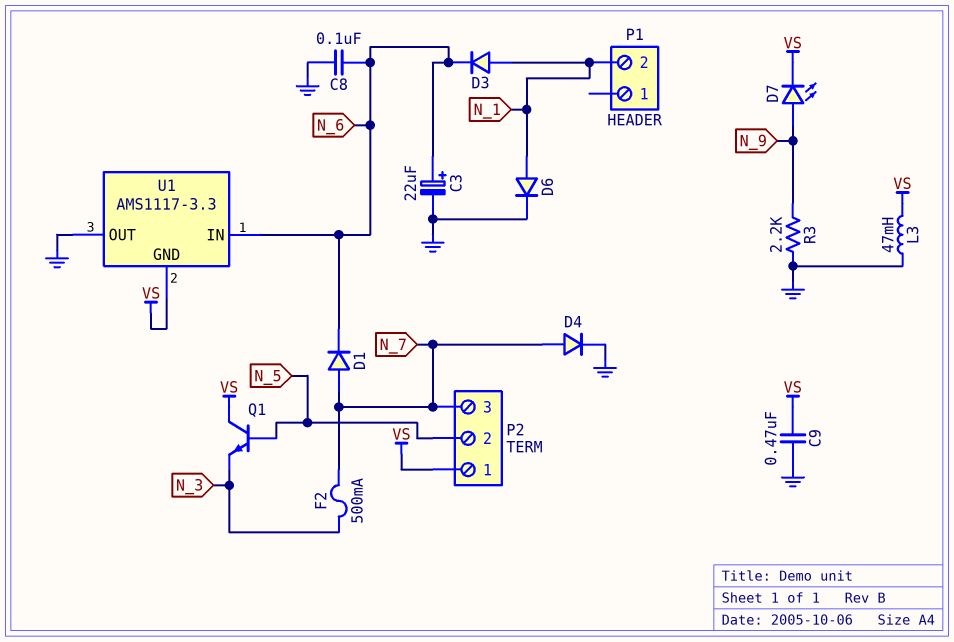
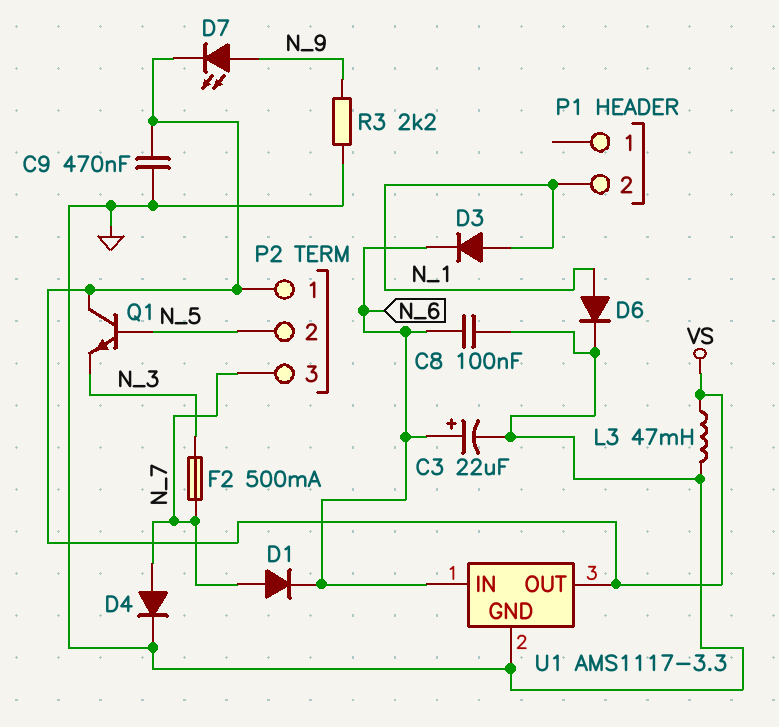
U1 pin GND: VS -> GND
U1 pin OUT: GND -> VS

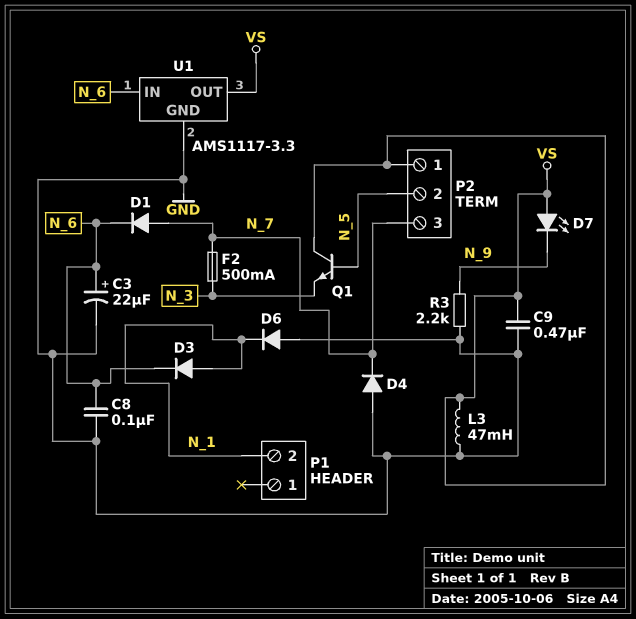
D4: diode (A N_7, K GND) -> diode (A GND, K N_7)
D6: diode (A N_1, K GND) -> diode (A GND, K N_1)
D7: LED (A N_9, K VS) -> LED (A VS, K N_9)

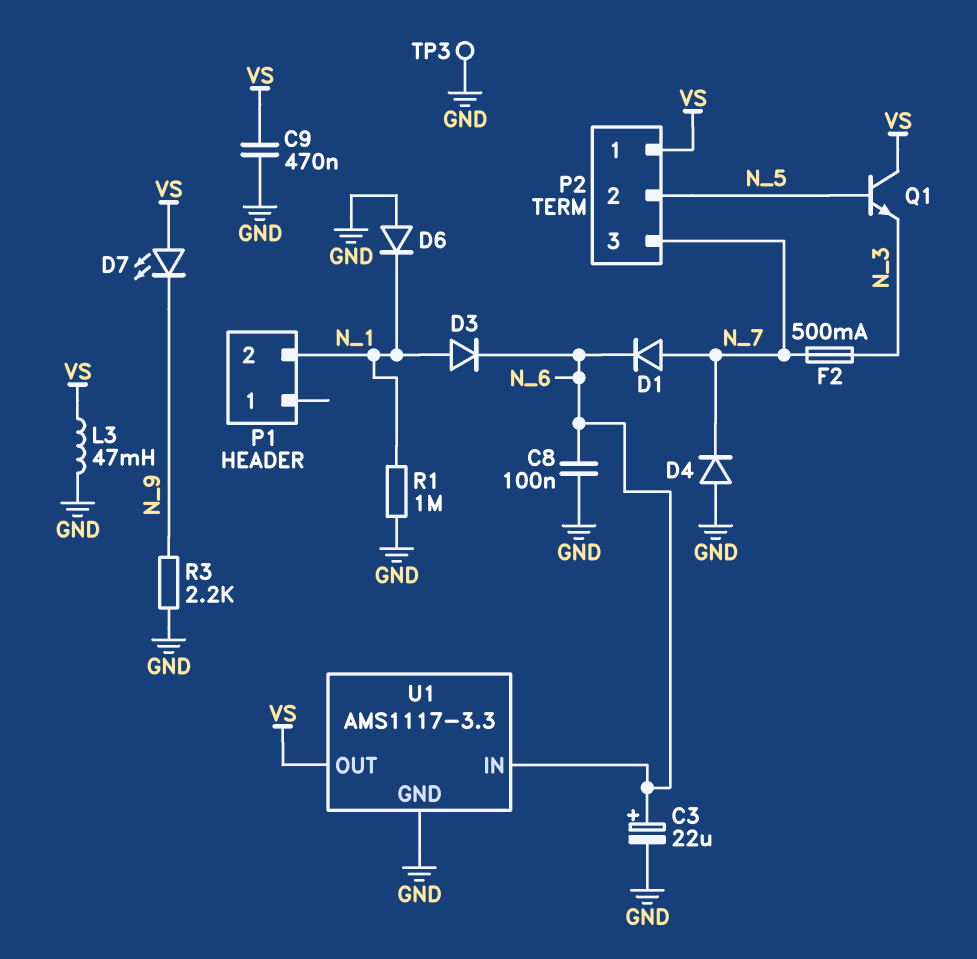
R1: none -> 1M (GND, N_1)
TP3: none -> test point (GND)

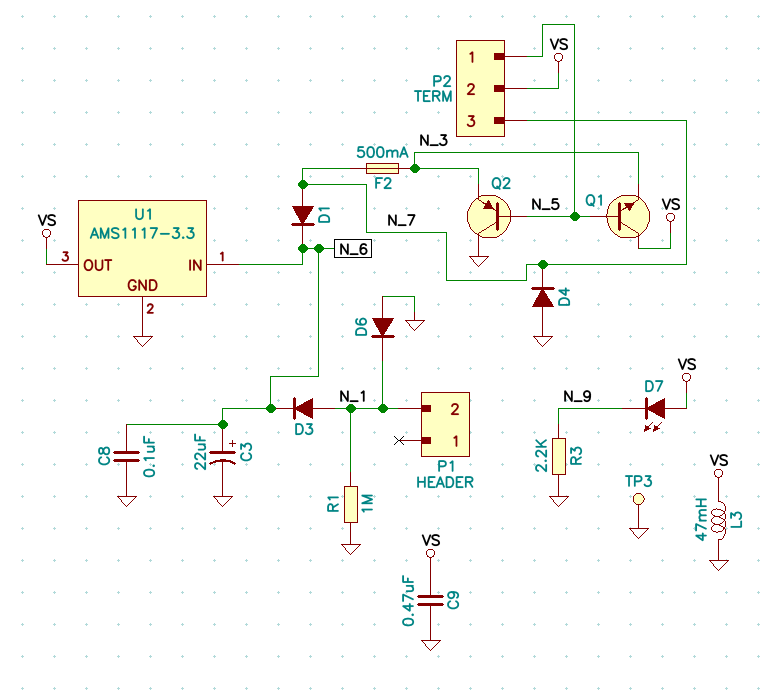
P2 pin 1: VS -> N_5
P2 pin 2: N_5 -> VS
Q2: none -> PNP (B N_5, C GND, E N_3)

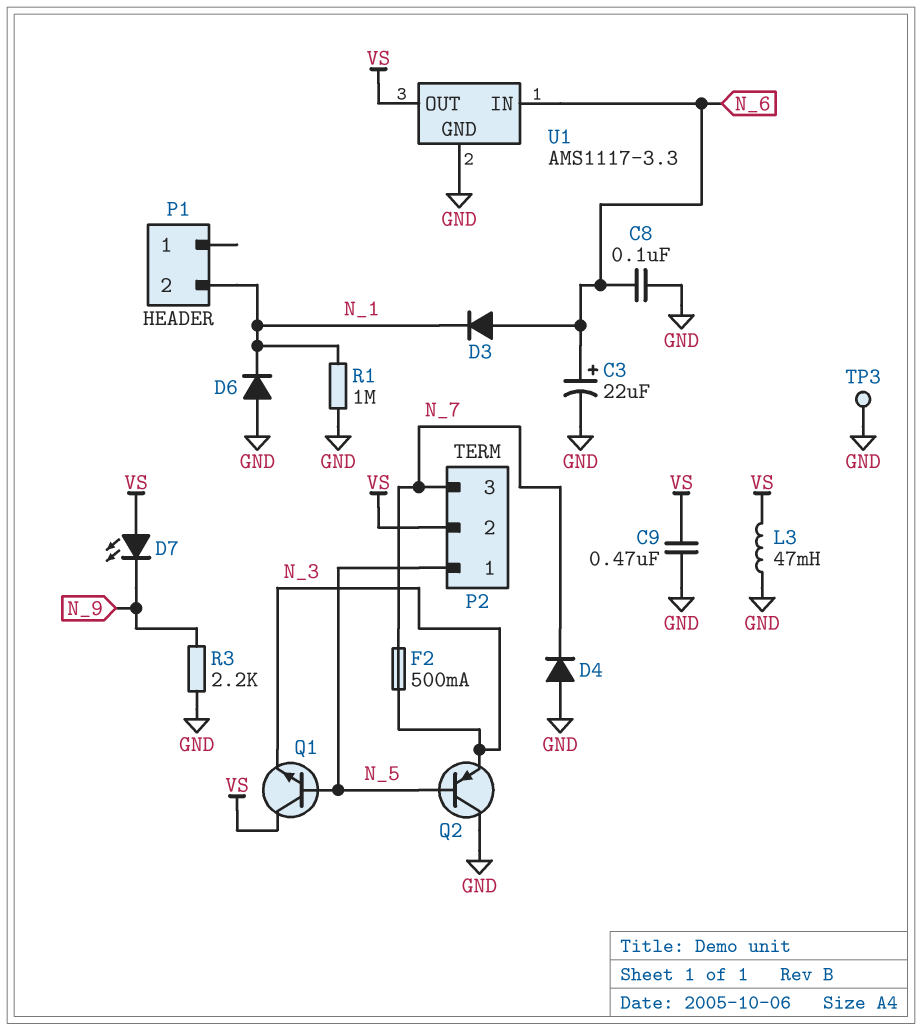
D1: diode (A N_7, K N_6) -> none
D3: diode (A N_1, K N_6) -> diode (A N_6, K N_1)

